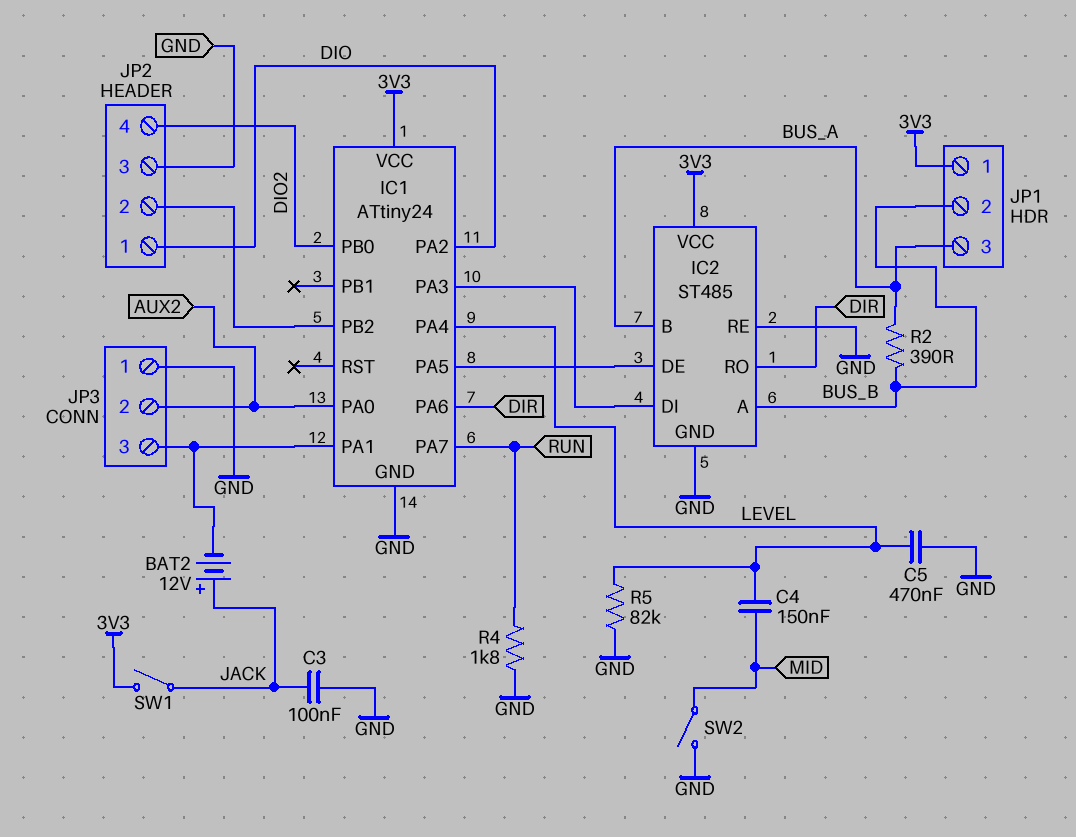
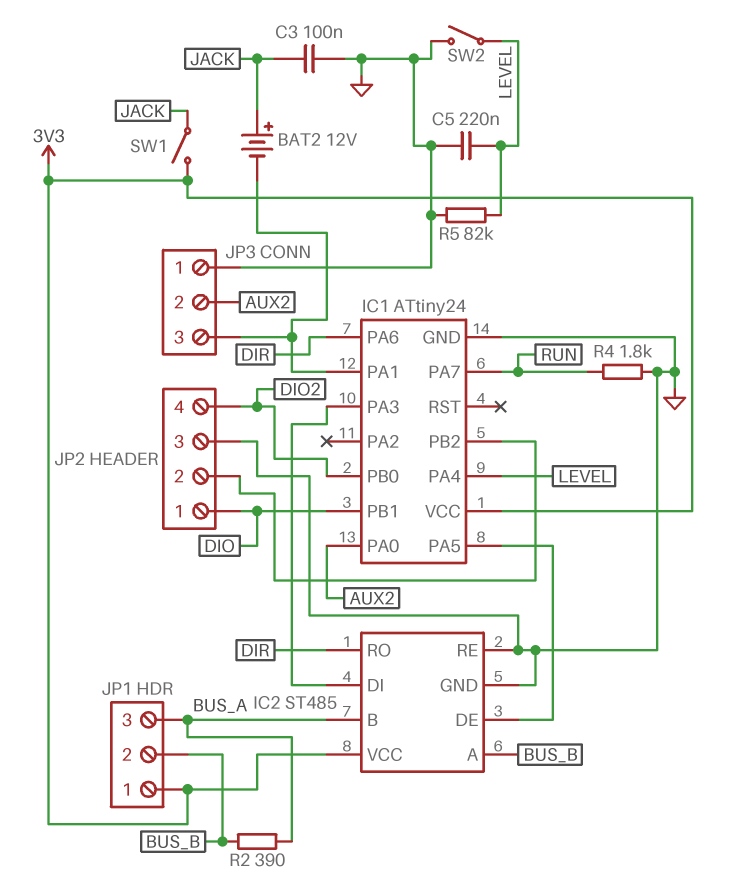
C4: 150nF (LEVEL, MID) -> none
C5: 470nF (GND, LEVEL) -> 220nF (GND, LEVEL)
IC1 pin PA2: DIO -> none
IC1 pin PB1: none -> DIO
SW2: switch (GND, MID) -> switch (GND, LEVEL)

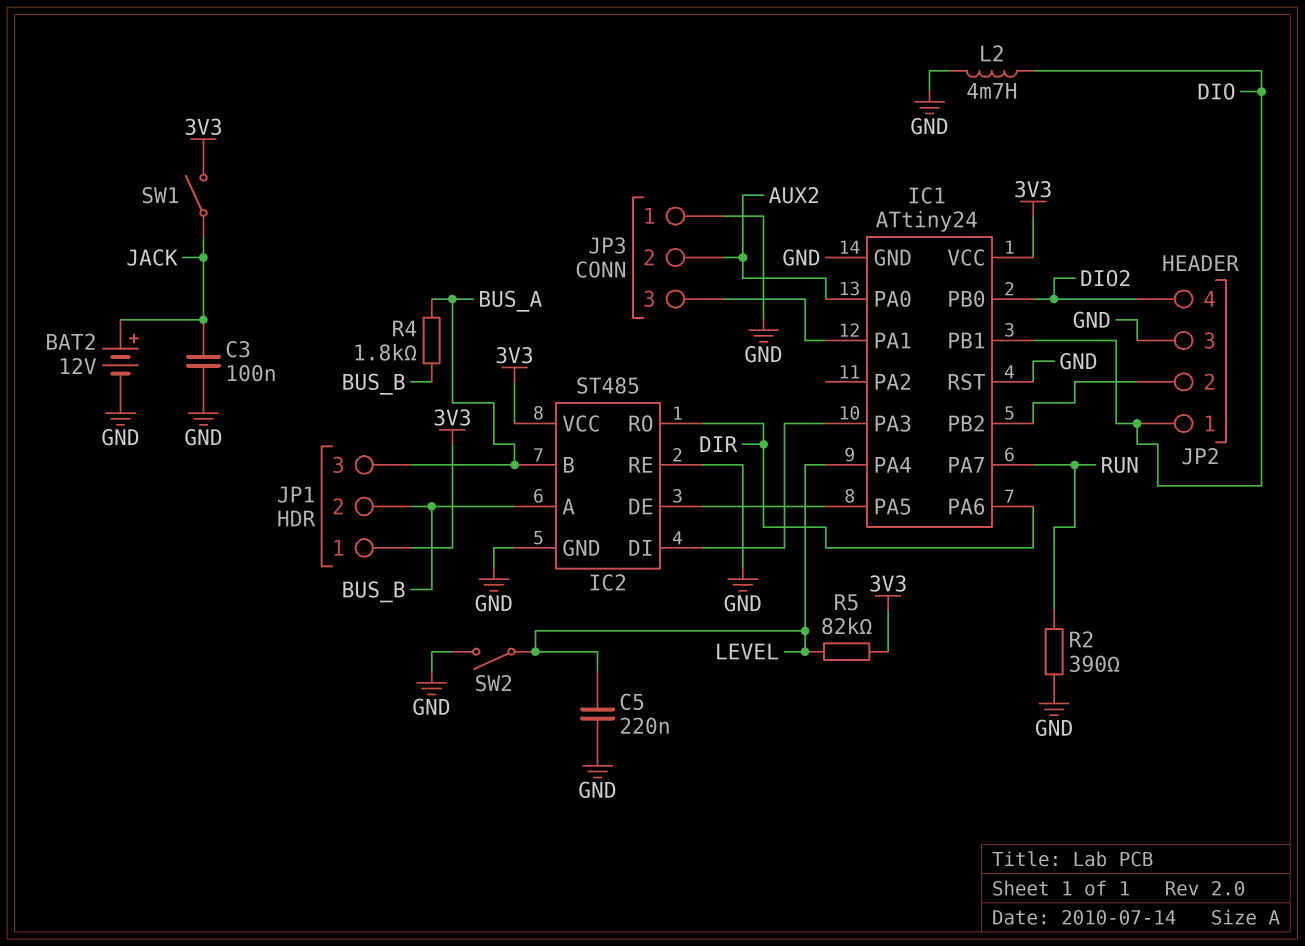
BAT2: 12V (plus JACK, minus IC1/PA1) -> 12V (plus JACK, minus GND)
IC1 pin RST: none -> GND
L2: none -> 4.7mH (DIO, GND)
R2: 390 (BUS_A, BUS_B) -> 390 (GND, RUN)
R4: 1.8k (GND, RUN) -> 1.8k (BUS_A, BUS_B)
R5: 82k (GND, LEVEL) -> 82k (3V3, LEVEL)

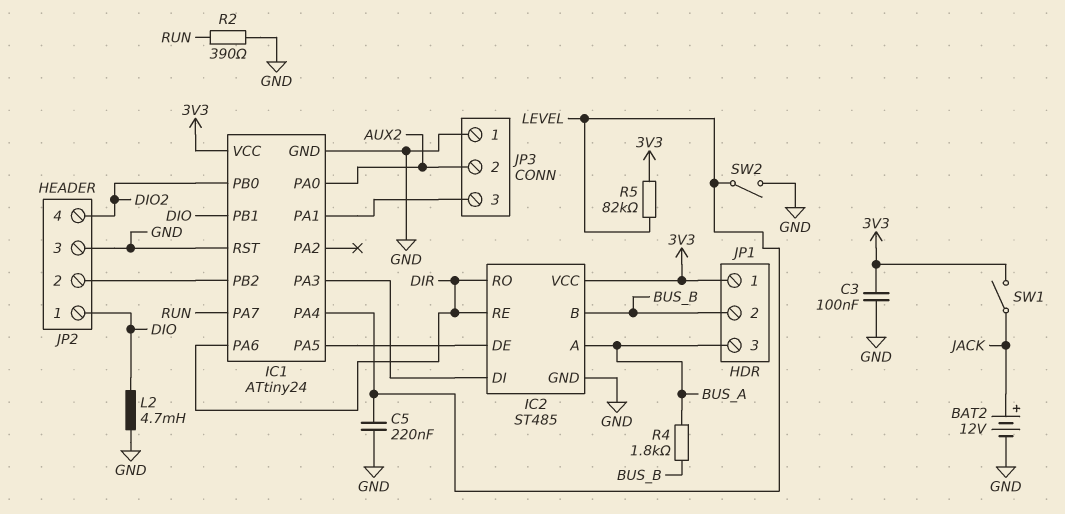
C3: 100nF (GND, JACK) -> 100nF (3V3, GND)
IC2 pin A: BUS_B -> BUS_A
IC2 pin B: BUS_A -> BUS_B
IC2 pin RE: GND -> DIR

